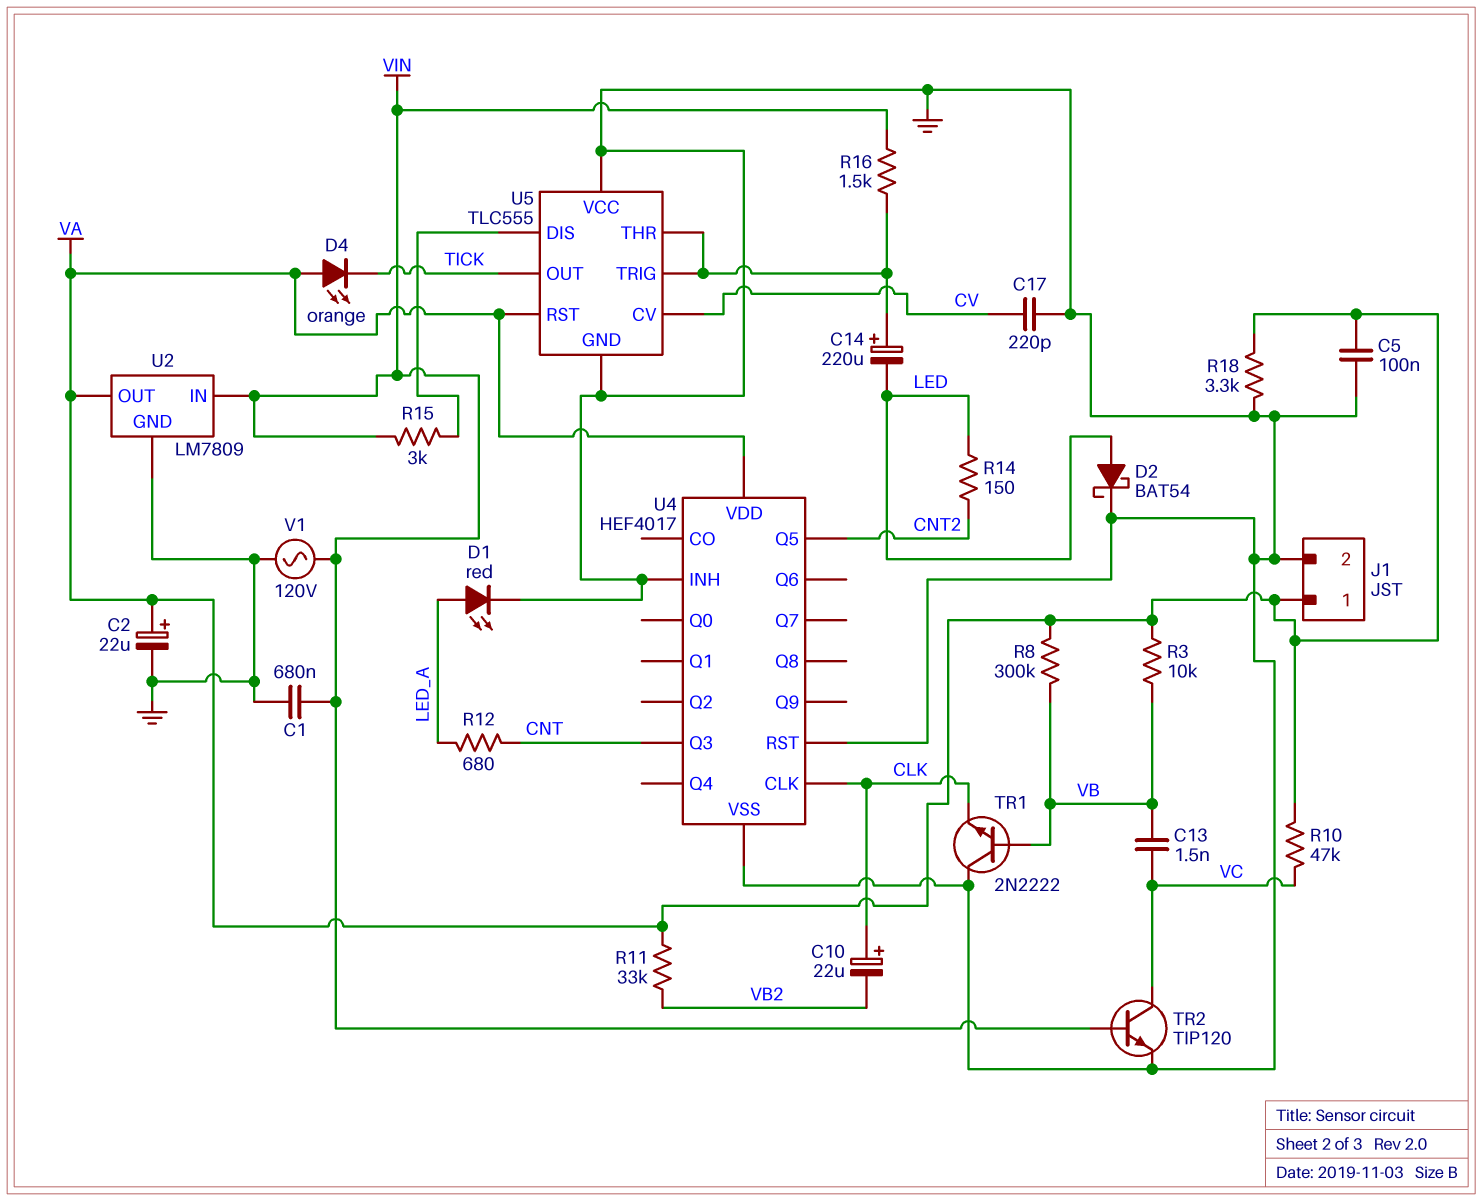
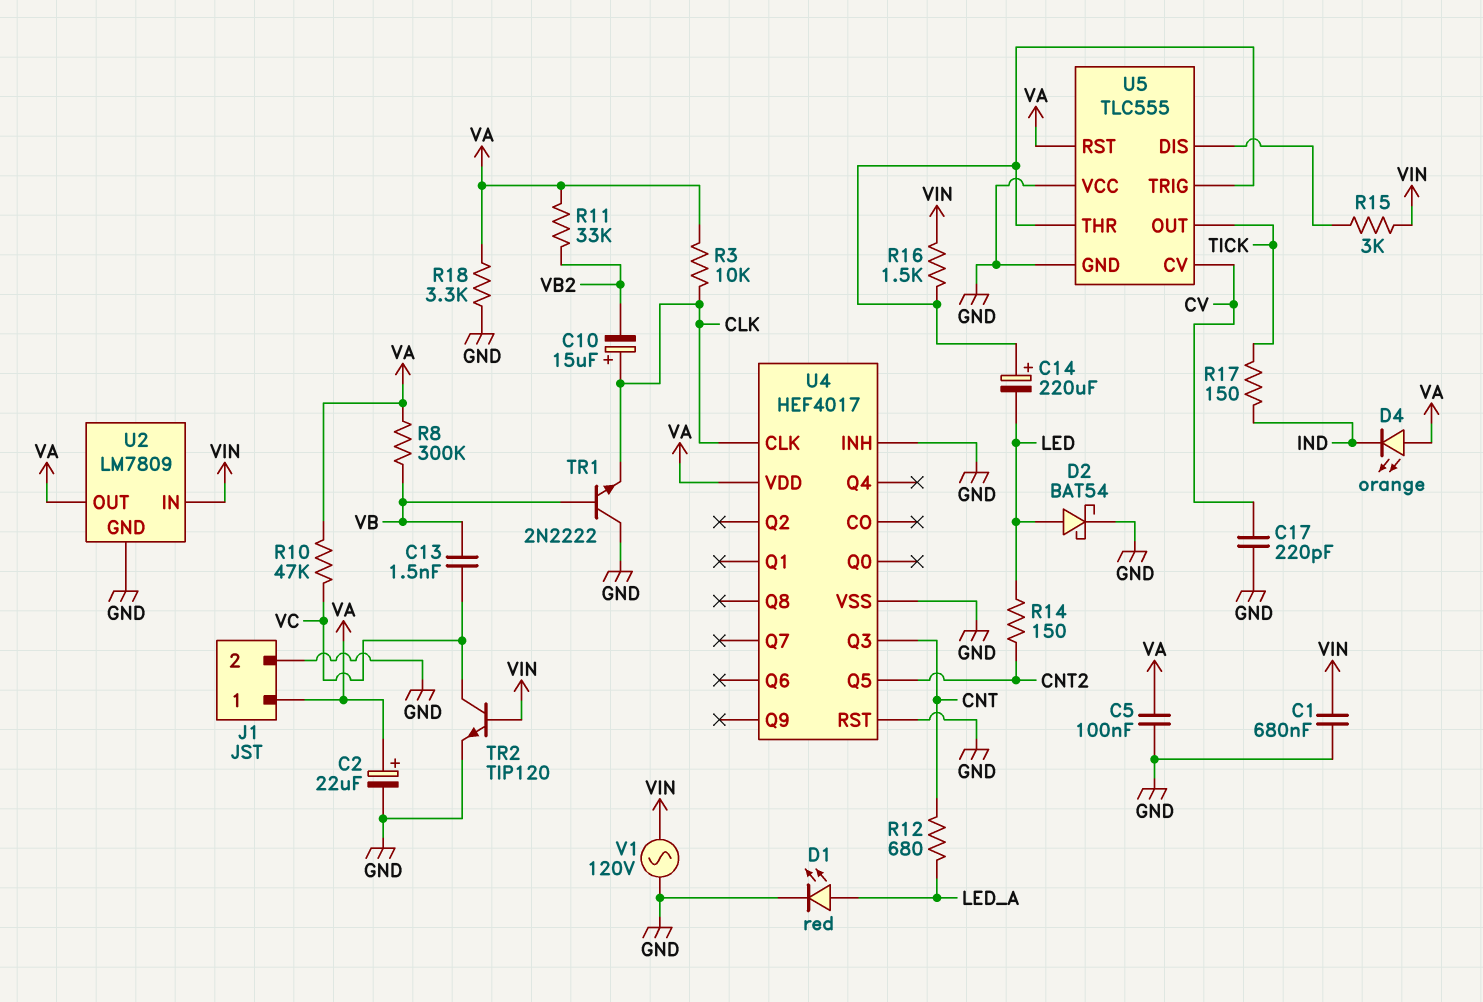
C10: 22uF (plus CLK, minus VB2) -> 15uF (plus CLK, minus VB2)
D4: LED orange (A VA, K TICK) -> LED orange (A VA, K IND)
R3: 10k (VA, VB) -> 10k (CLK, VA)
R17: none -> 150 (IND, TICK)

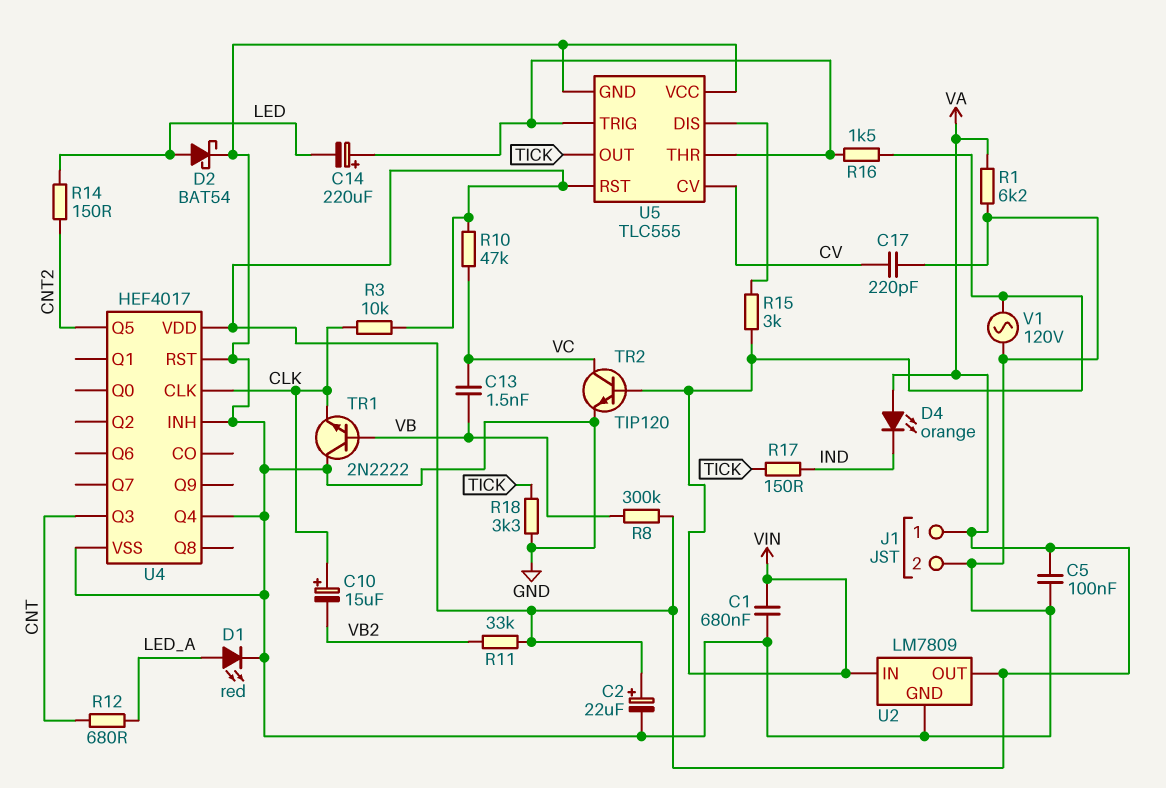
R1: none -> 6.2k (GND, VA)
R18: 3.3k (GND, VA) -> 3.3k (GND, TICK)
U4 pin Q4: none -> GND

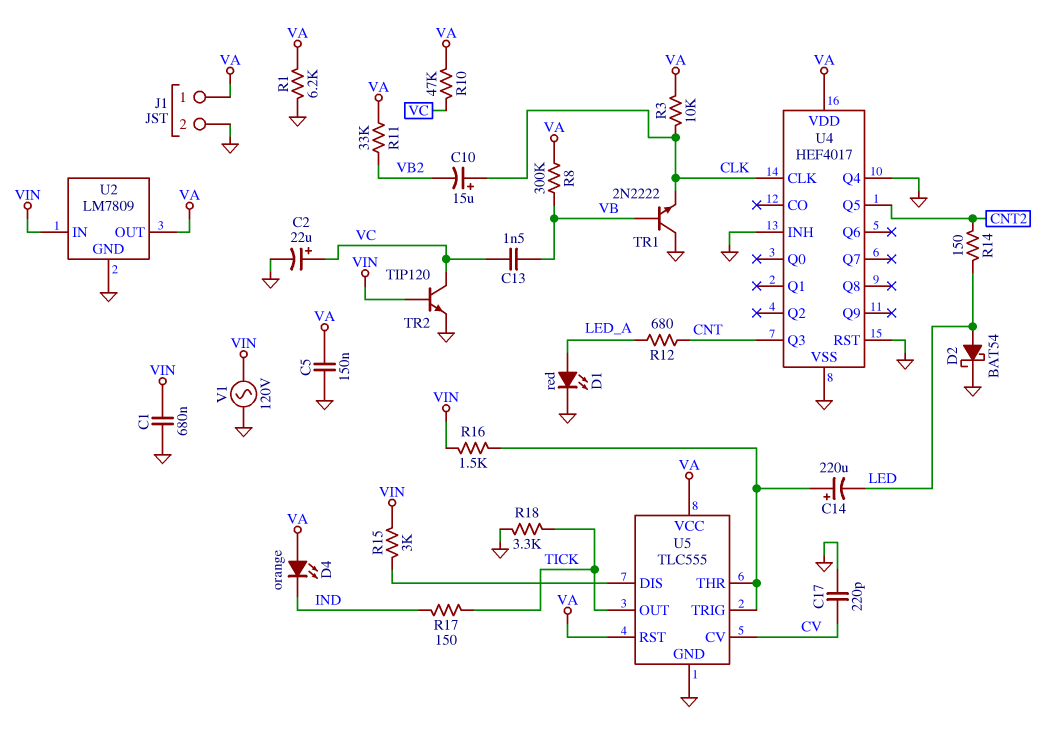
C2: 22uF (plus VA, minus GND) -> 22uF (plus VC, minus GND)
C5: 100nF (GND, VA) -> 150nF (GND, VA)
U5 pin VCC: GND -> VA

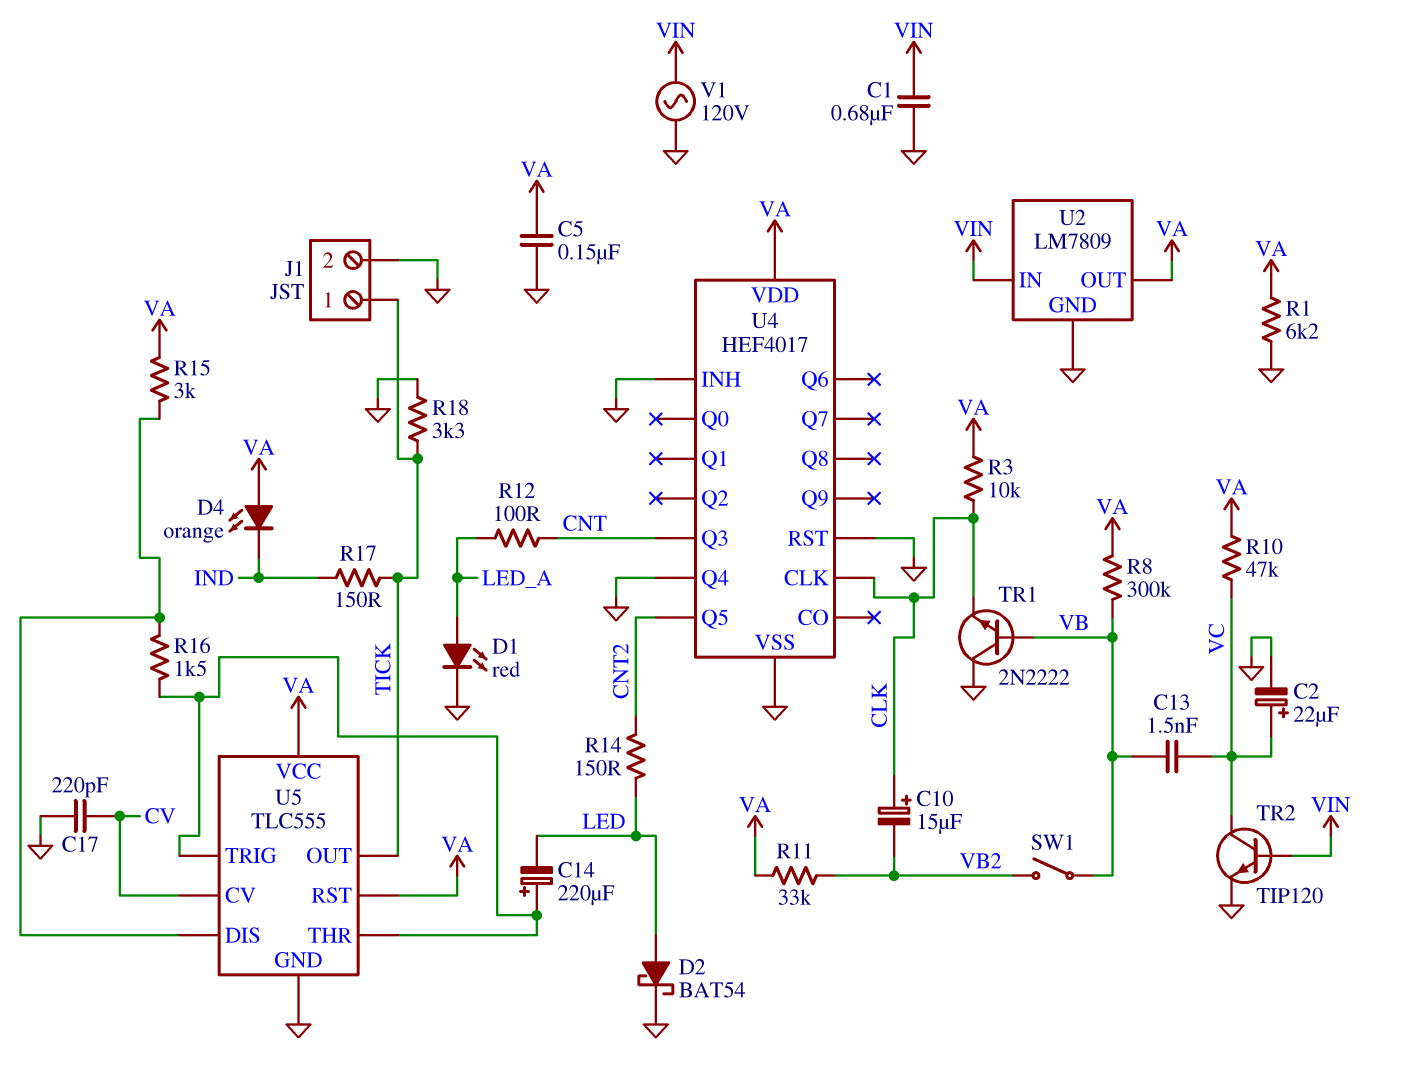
J1 pin 1: VA -> TICK
R12: 680 (CNT, LED_A) -> 100 (CNT, LED_A)
R15: 3k (U5/DIS, VIN) -> 3k (U5/DIS, VA)
R16: 1.5k (U5/THR, VIN) -> 1.5k (U5/DIS, U5/THR)
SW1: none -> switch (VB, VB2)

